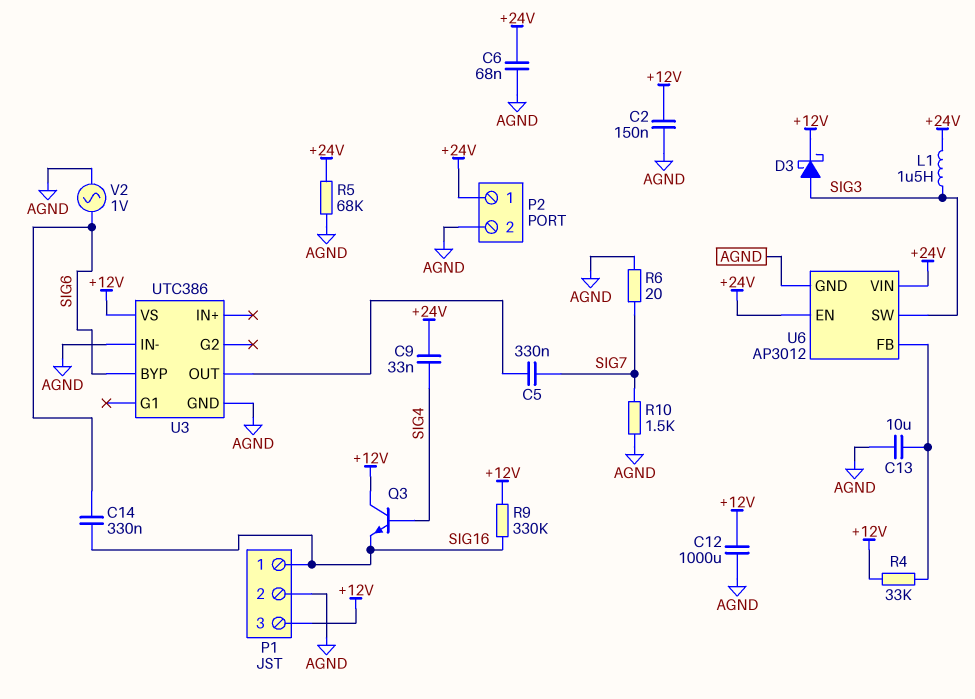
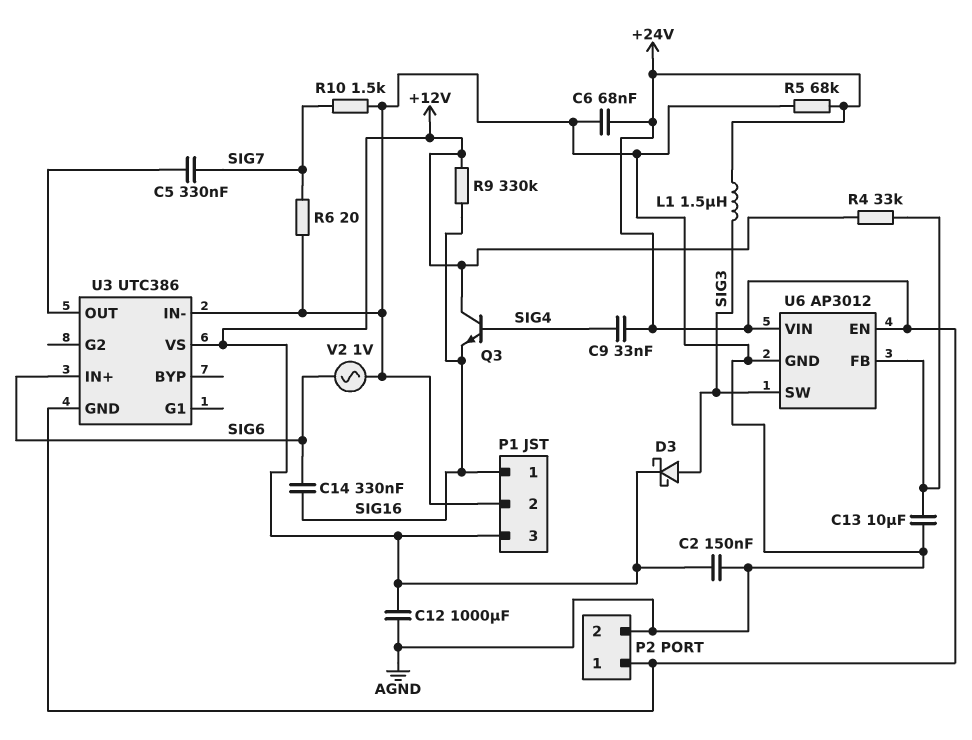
U3 pin BYP: SIG6 -> none
U3 pin GND: AGND -> +24V
U3 pin IN+: none -> SIG6

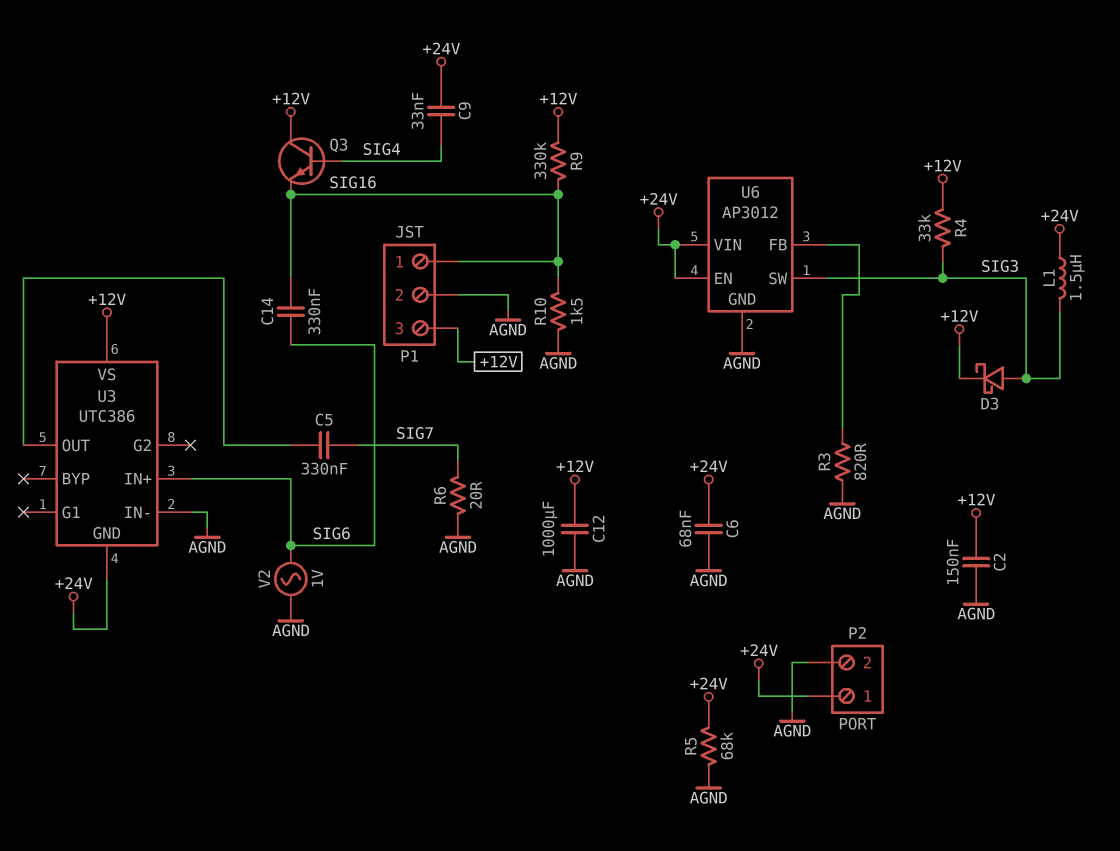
C13: 10uF (AGND, U6/FB) -> none
R3: none -> 820 (AGND, U6/FB)
R4: 33k (+12V, U6/FB) -> 33k (+12V, SIG3)
R10: 1.5k (AGND, SIG7) -> 1.5k (AGND, SIG16)

